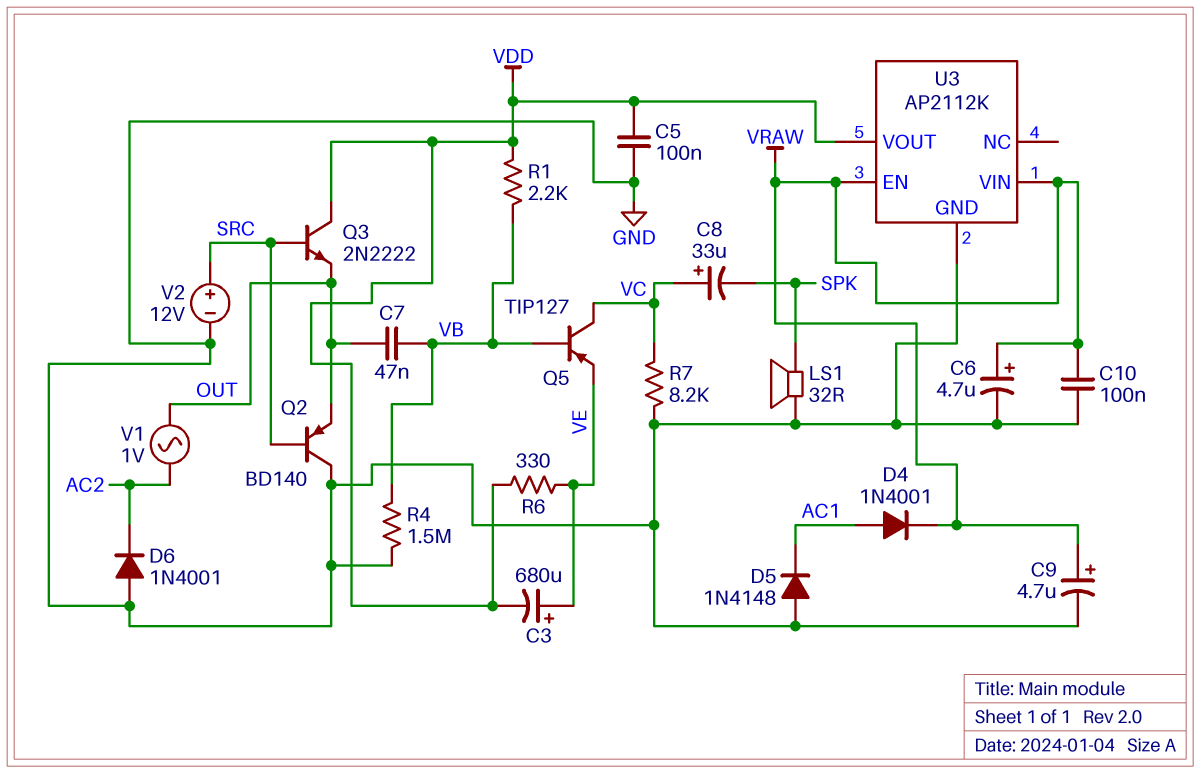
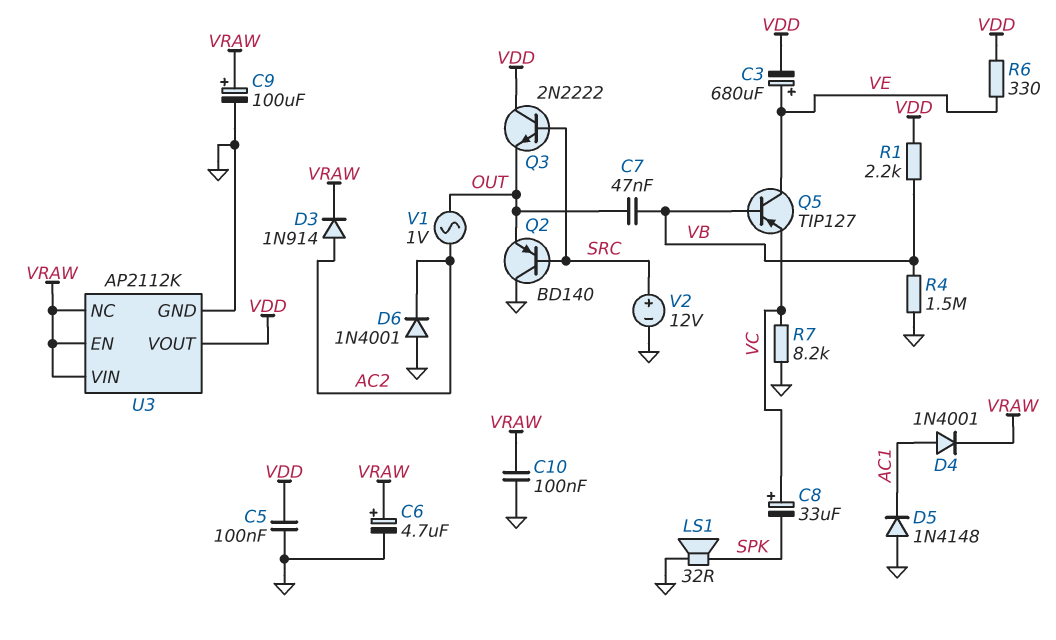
C9: 4.7uF (plus VRAW, minus GND) -> 100uF (plus VRAW, minus GND)
D3: none -> diode 1N914 (A AC2, K VRAW)
Q5: PNP TIP127 (B VB, C VC, E VE) -> PNP TIP127 (B VB, C VE, E VC)
U3 pin NC: none -> VRAW

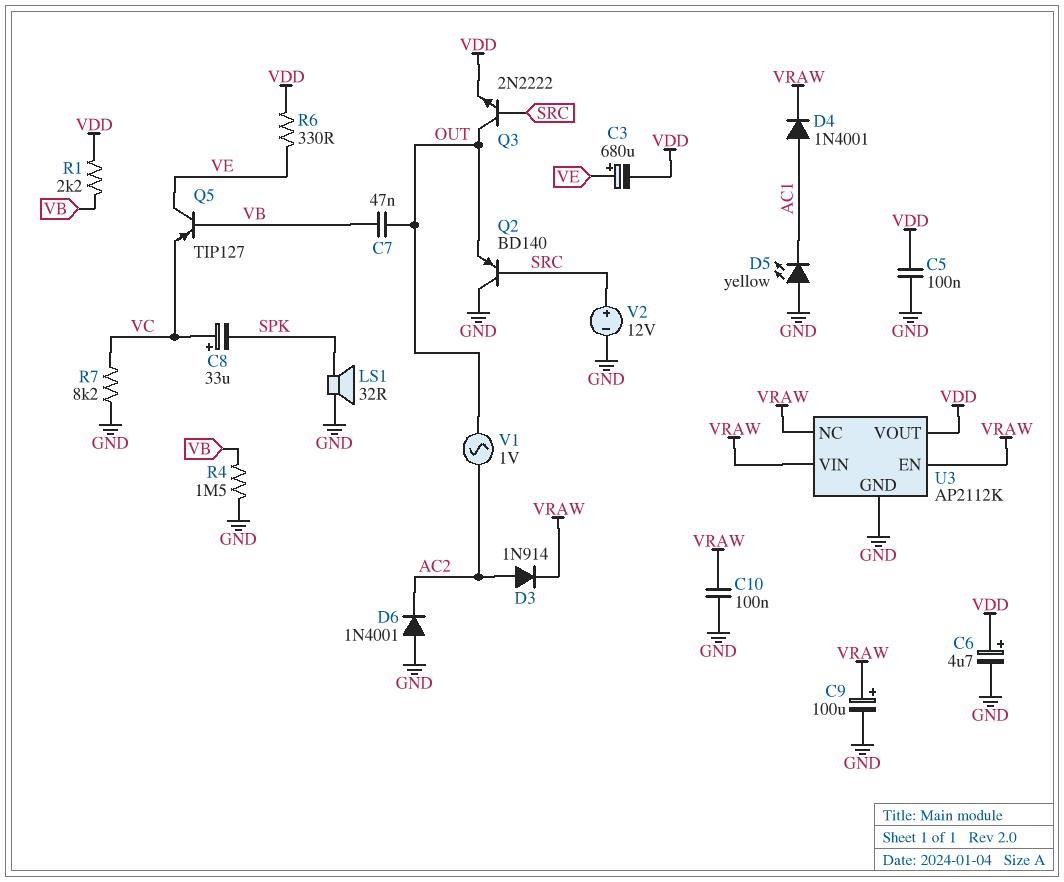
C6: 4.7uF (plus VRAW, minus GND) -> 4.7uF (plus VDD, minus GND)
D5: diode 1N4148 (A GND, K AC1) -> LED yellow (A GND, K AC1)
Q3: NPN 2N2222 (B SRC, C VDD, E OUT) -> NPN 2N2222 (B SRC, C OUT, E VDD)

